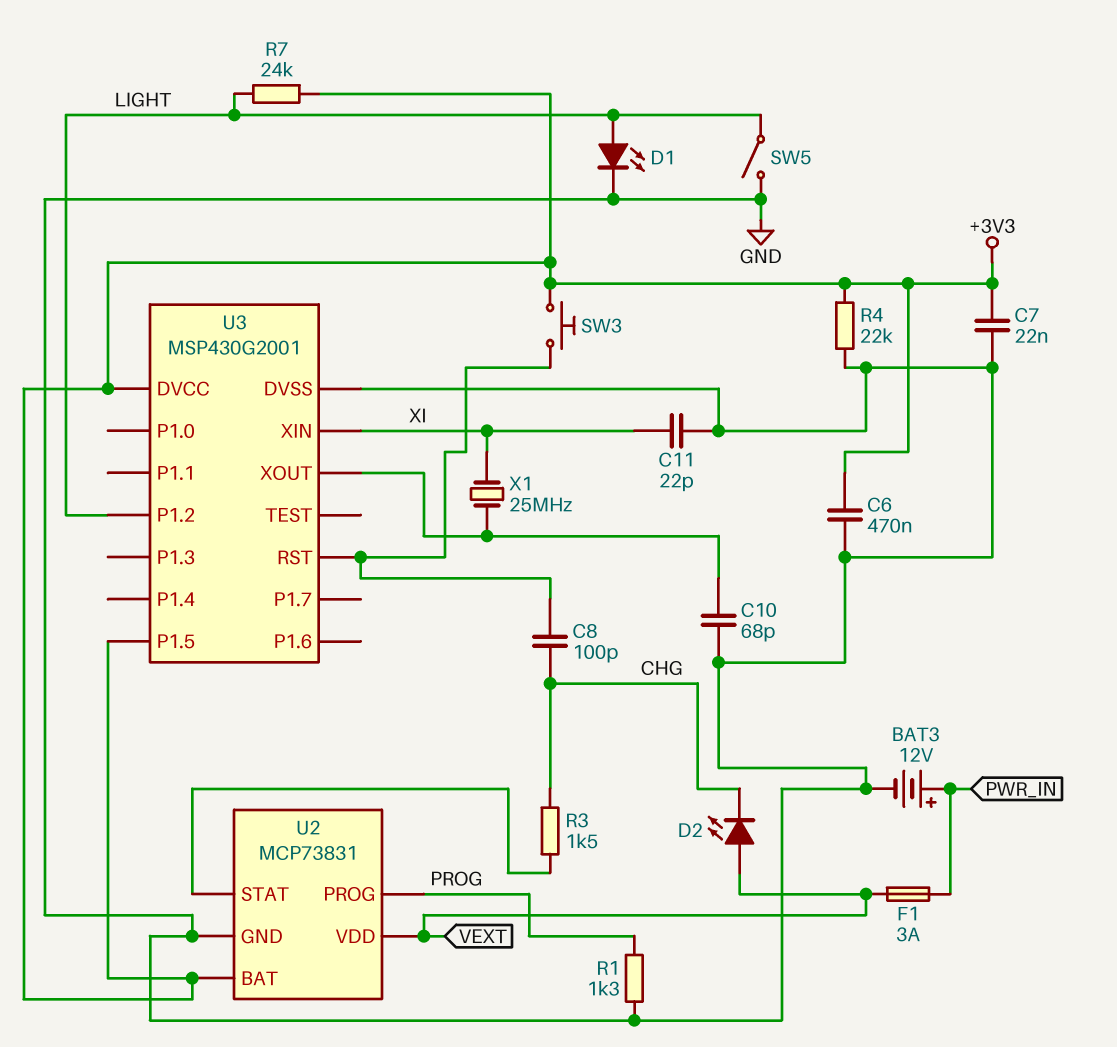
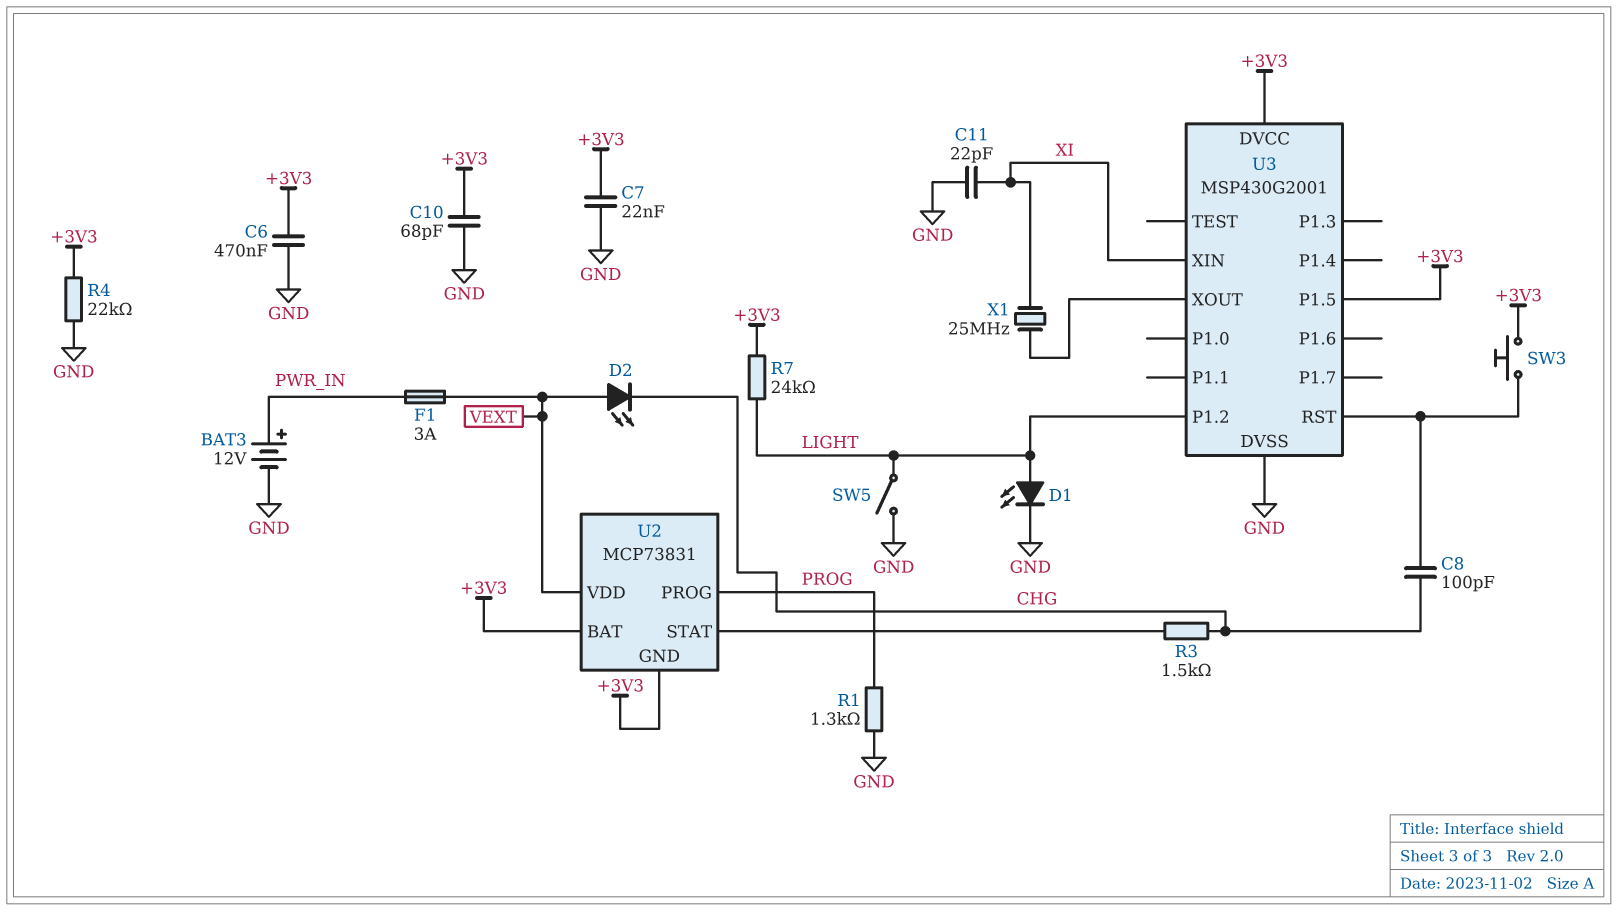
C10: 68pF (GND, U3/XOUT) -> 68pF (+3V3, GND)
U2 pin GND: GND -> +3V3

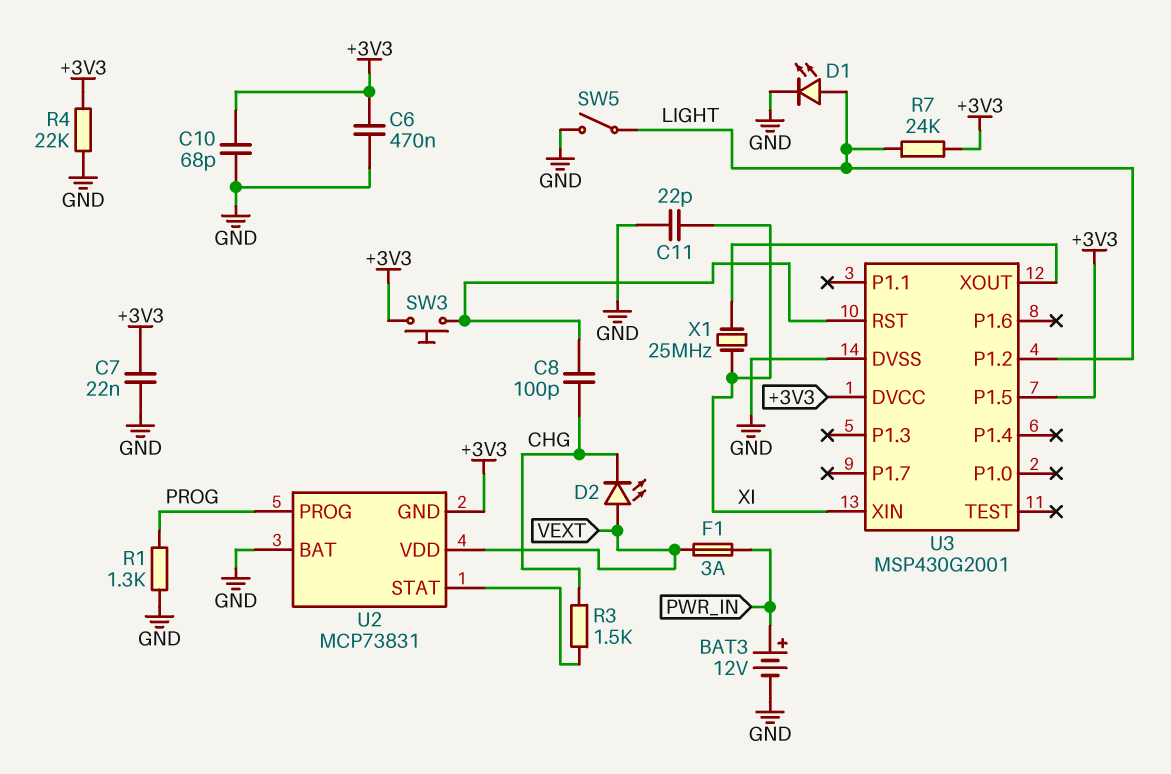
U2 pin BAT: +3V3 -> GND

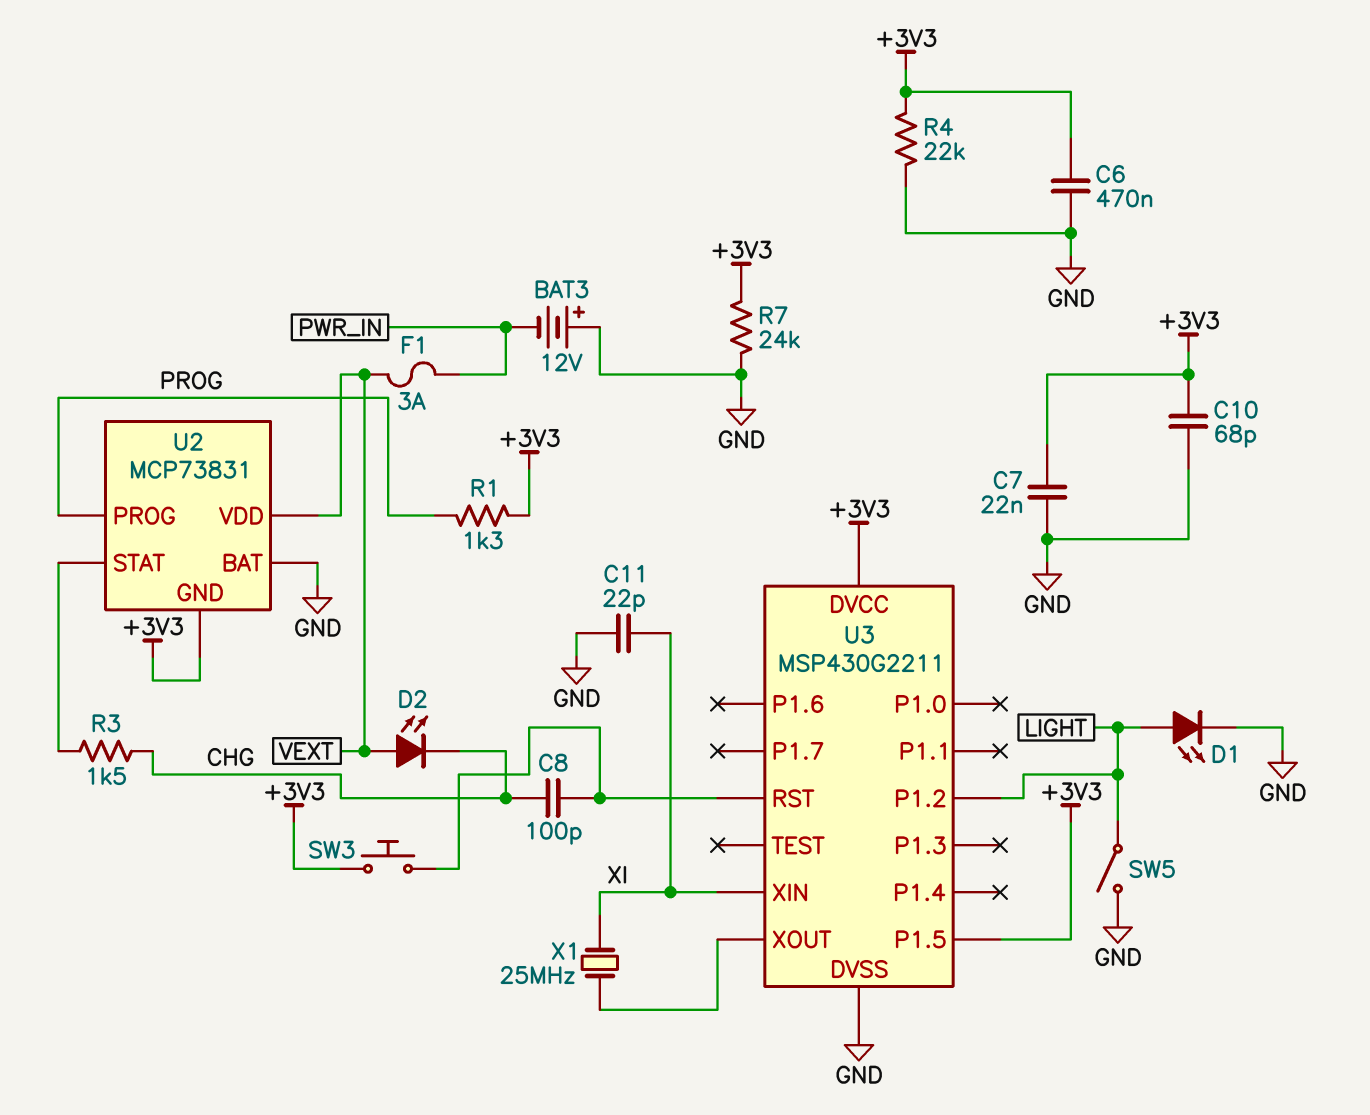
BAT3: 12V (plus PWR_IN, minus GND) -> 12V (plus GND, minus PWR_IN)
R1: 1.3k (GND, PROG) -> 1.3k (+3V3, PROG)
R7: 24k (+3V3, LIGHT) -> 24k (+3V3, GND)
U3: MSP430G2001 -> MSP430G2211

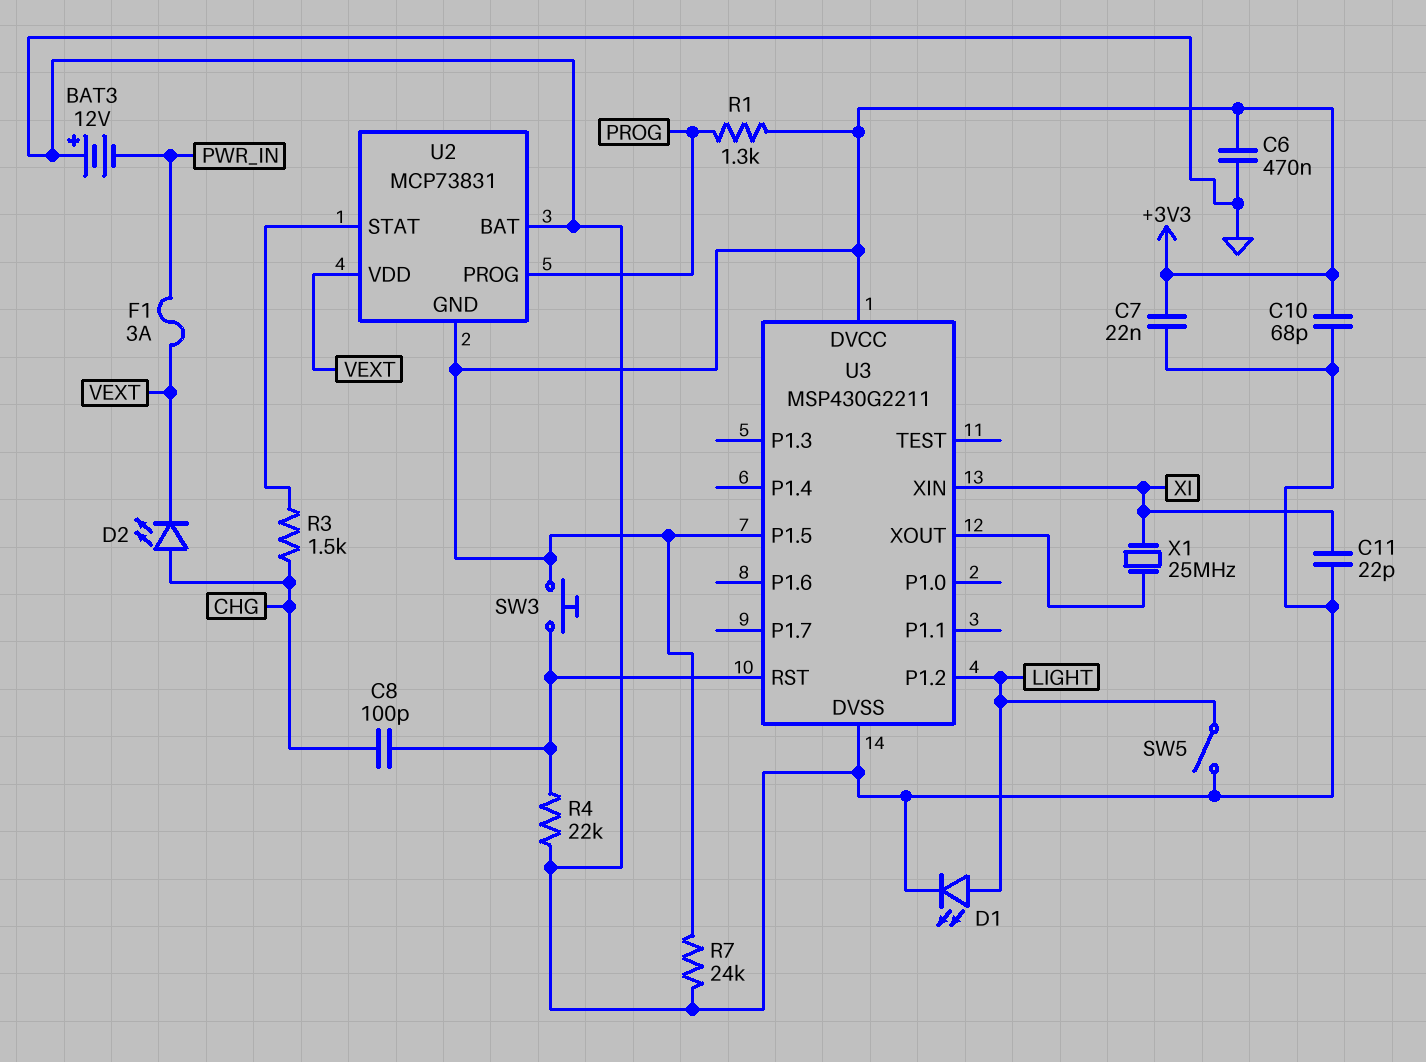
D2: LED (A VEXT, K CHG) -> LED (A CHG, K VEXT)
R4: 22k (+3V3, GND) -> 22k (GND, U3/RST)

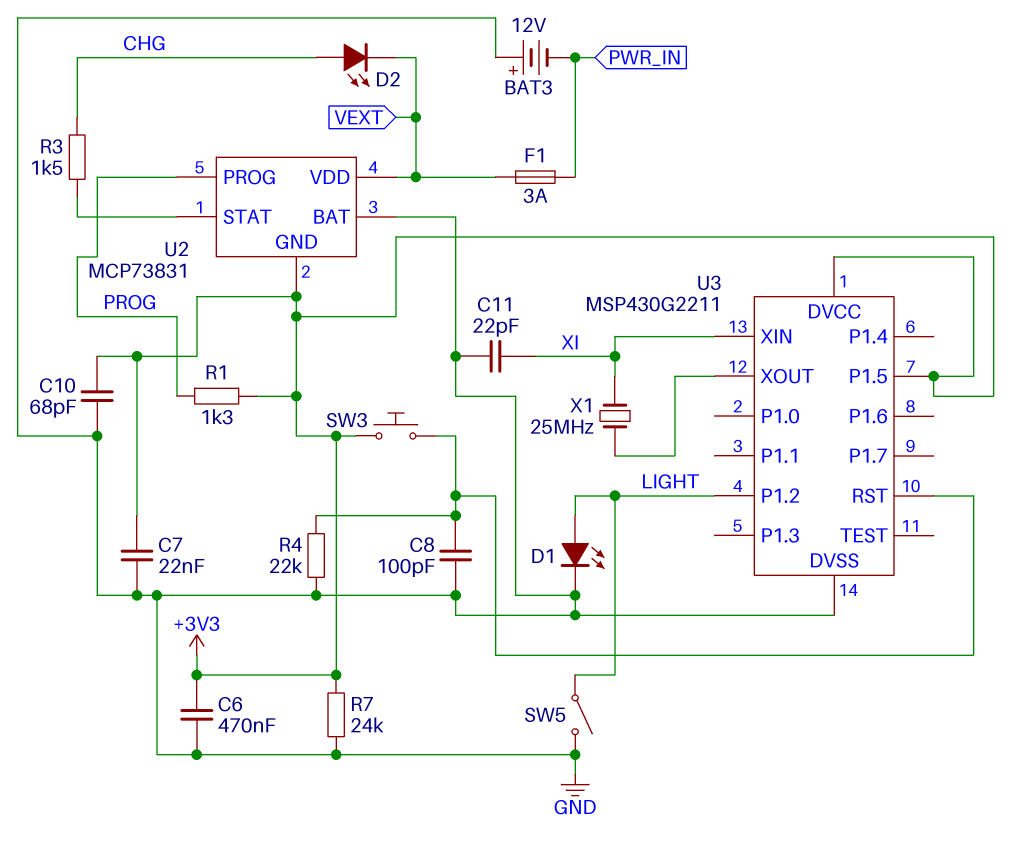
C8: 100pF (CHG, U3/RST) -> 100pF (GND, U3/RST)

